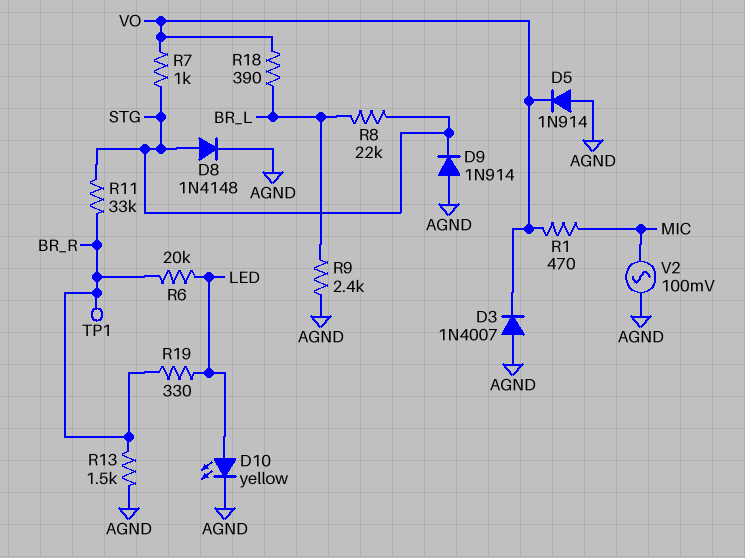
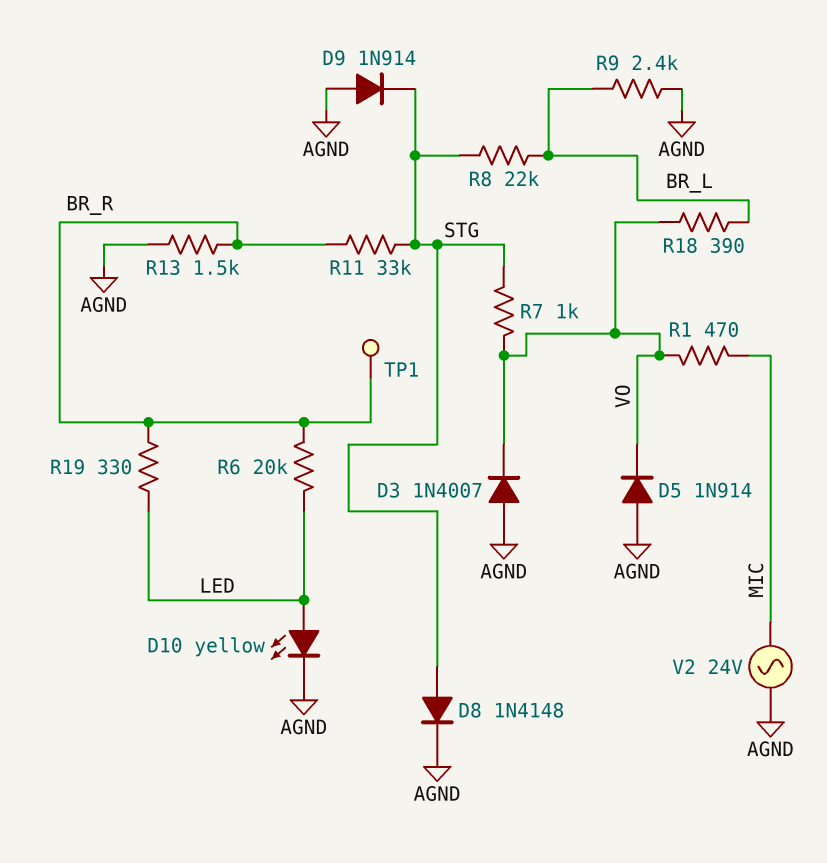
V2: AC 100mV (AGND, MIC) -> AC 24V (AGND, MIC)

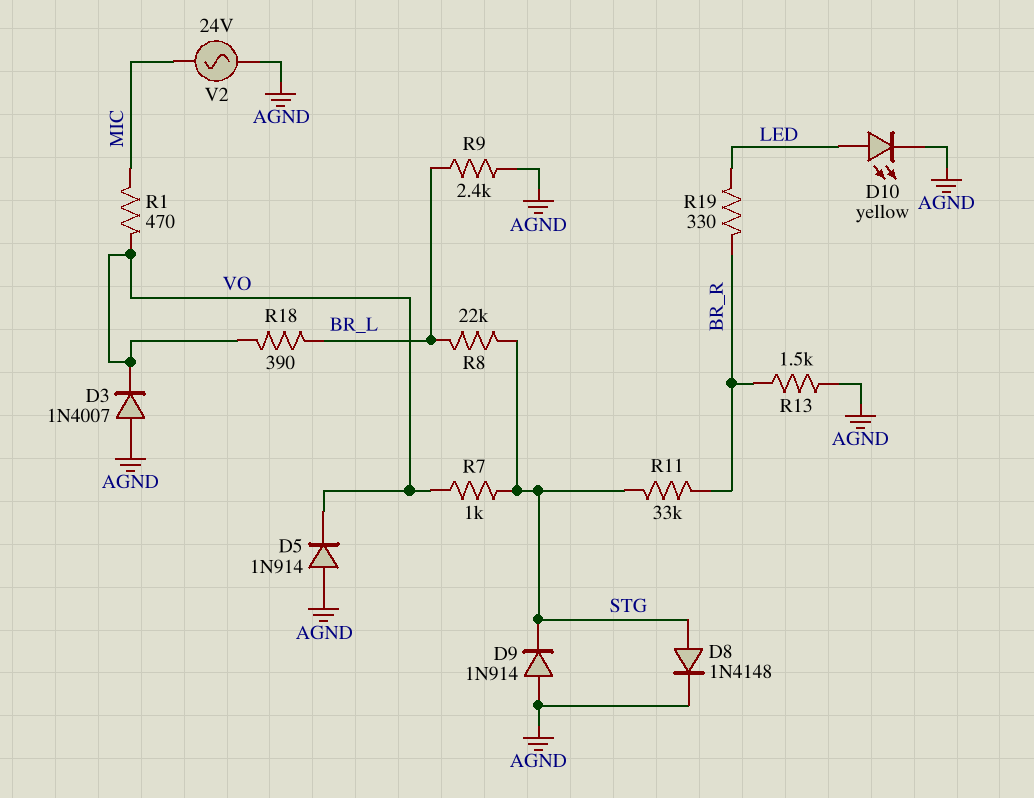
R6: 20k (BR_R, LED) -> none
TP1: test point (BR_R) -> none

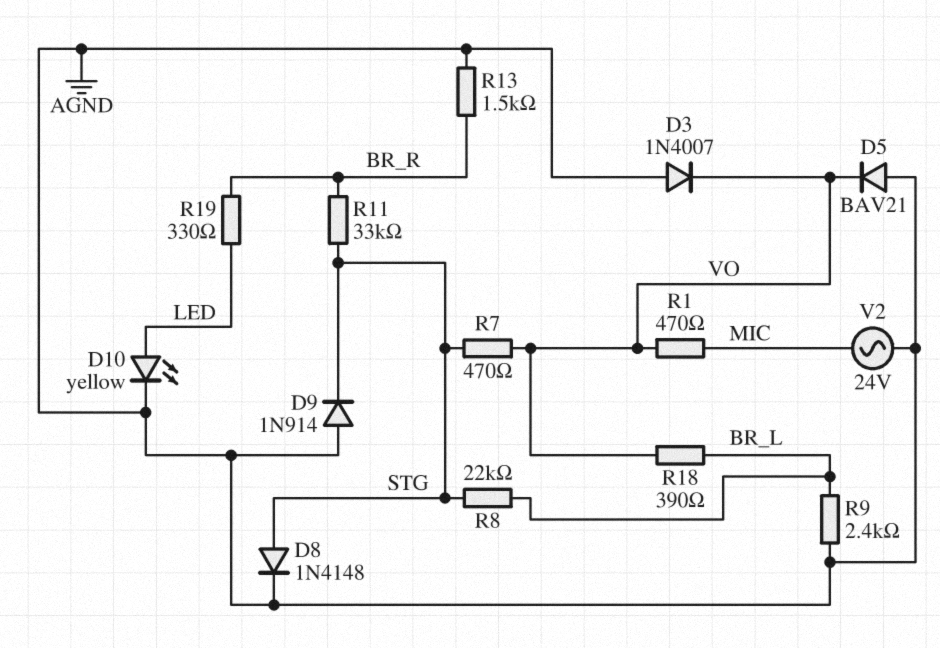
D5: diode 1N914 (A AGND, K VO) -> diode BAV21 (A AGND, K VO)
R7: 1k (STG, VO) -> 470 (STG, VO)

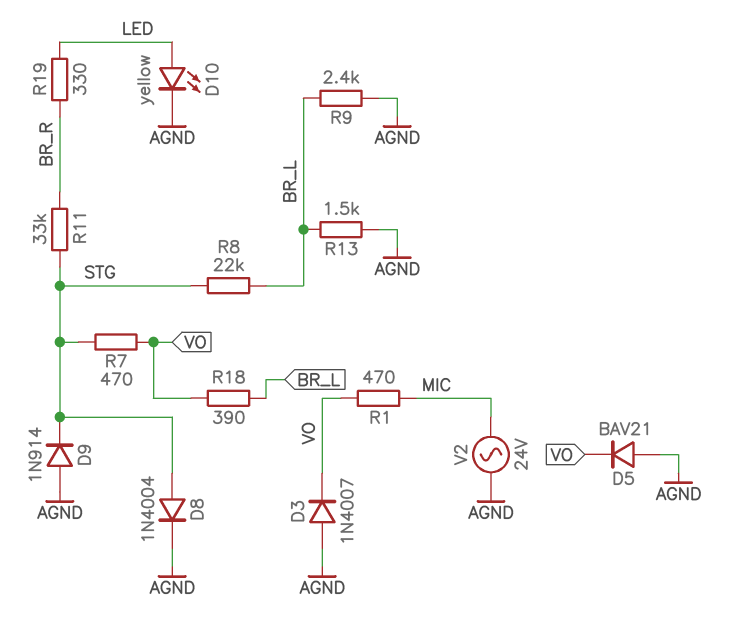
D8: diode 1N4148 (A STG, K AGND) -> diode 1N4004 (A STG, K AGND)
R13: 1.5k (AGND, BR_R) -> 1.5k (AGND, BR_L)

